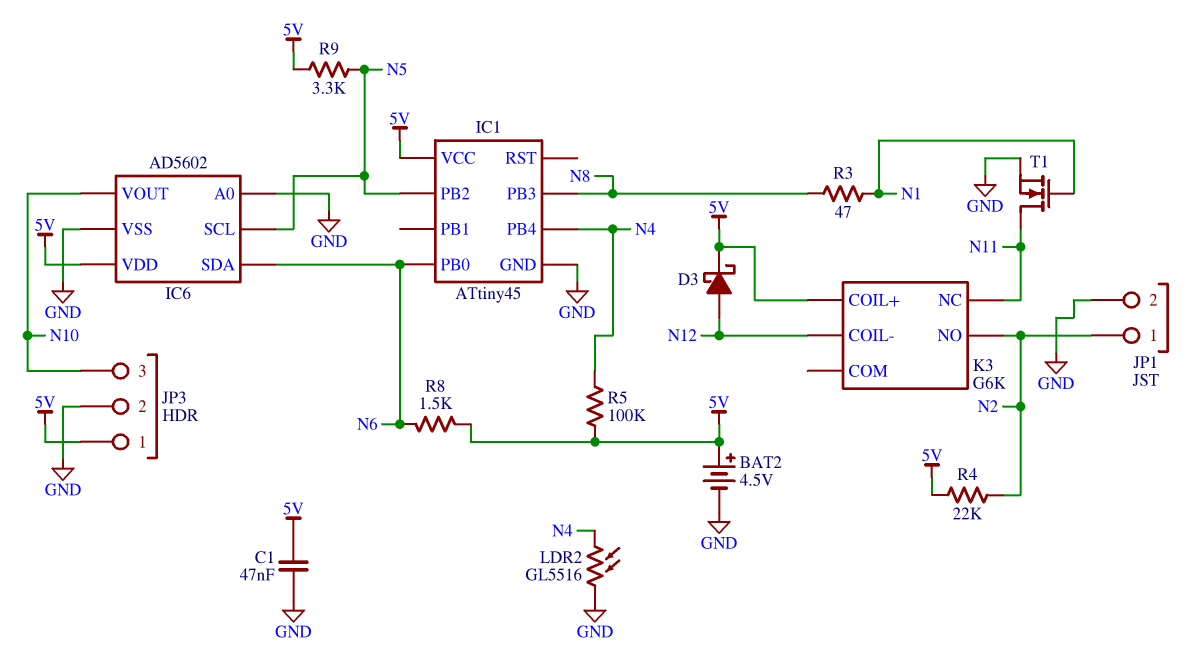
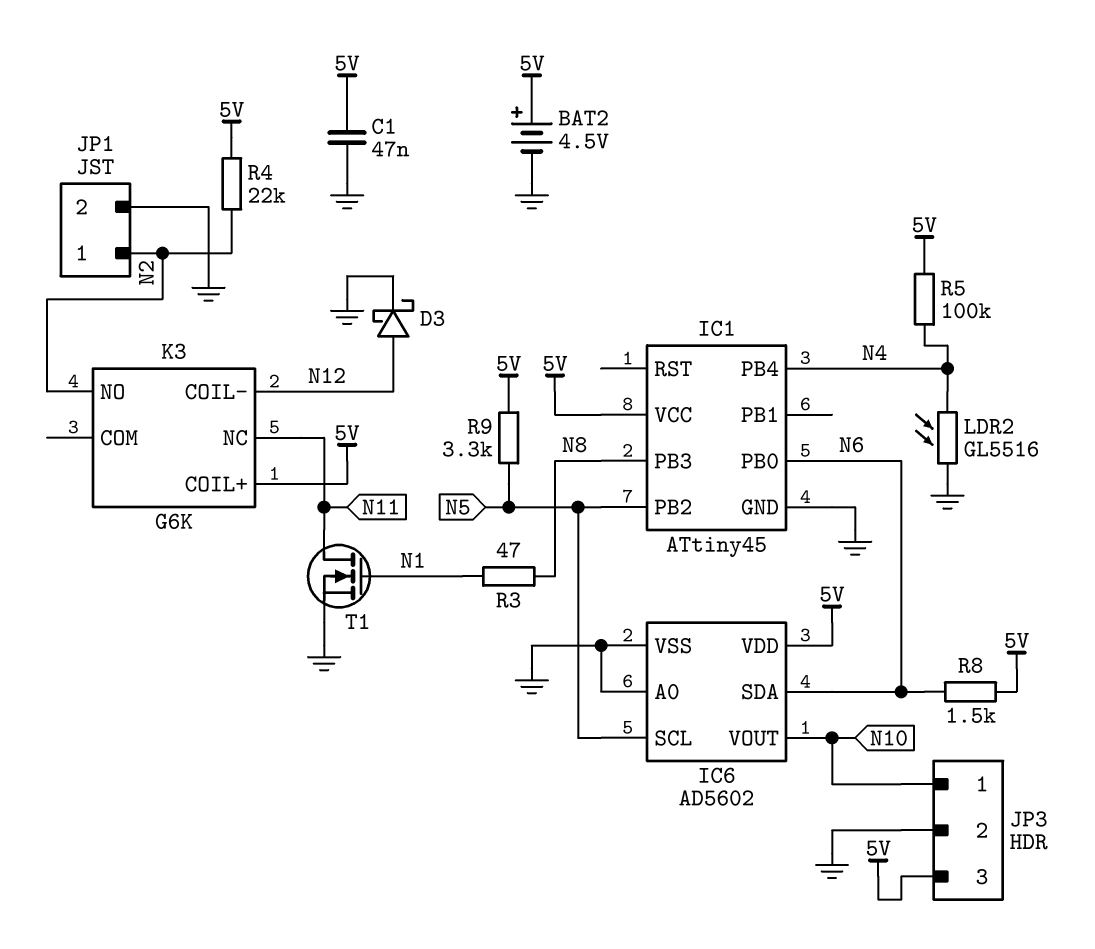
D3: schottky (A N12, K 5V) -> schottky (A N12, K GND)
JP3 pin 1: 5V -> N10
JP3 pin 3: N10 -> 5V

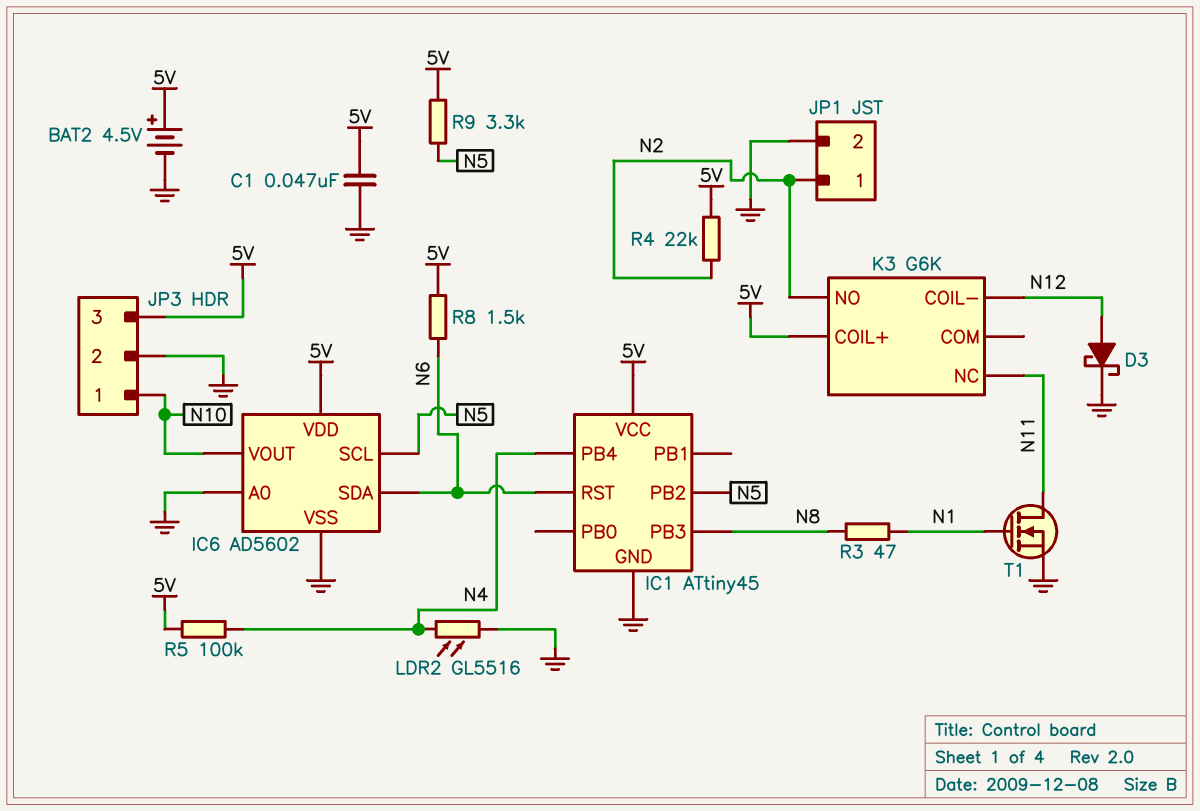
IC1 pin PB0: N6 -> none
IC1 pin RST: none -> N6

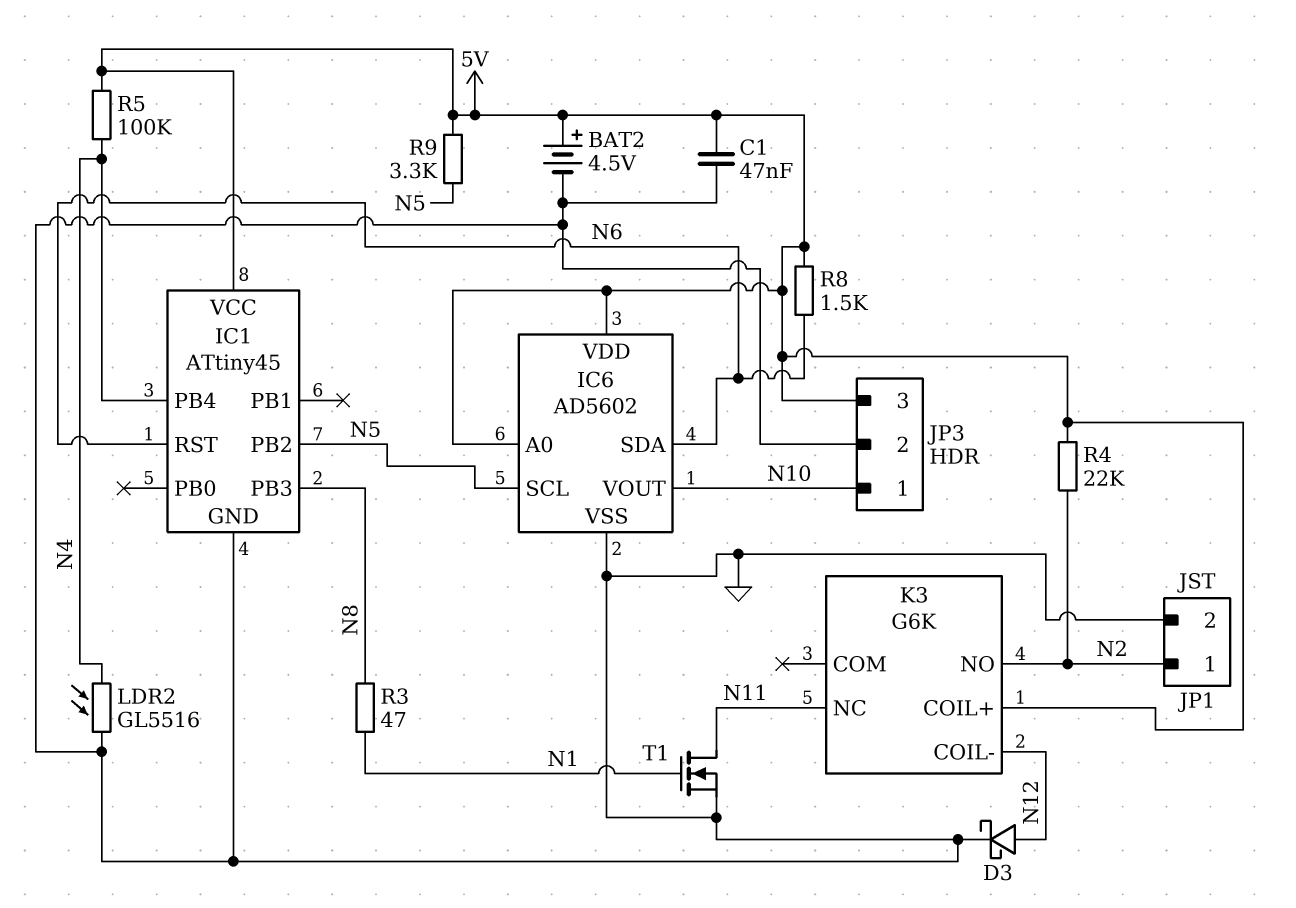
IC6 pin A0: GND -> 5V

